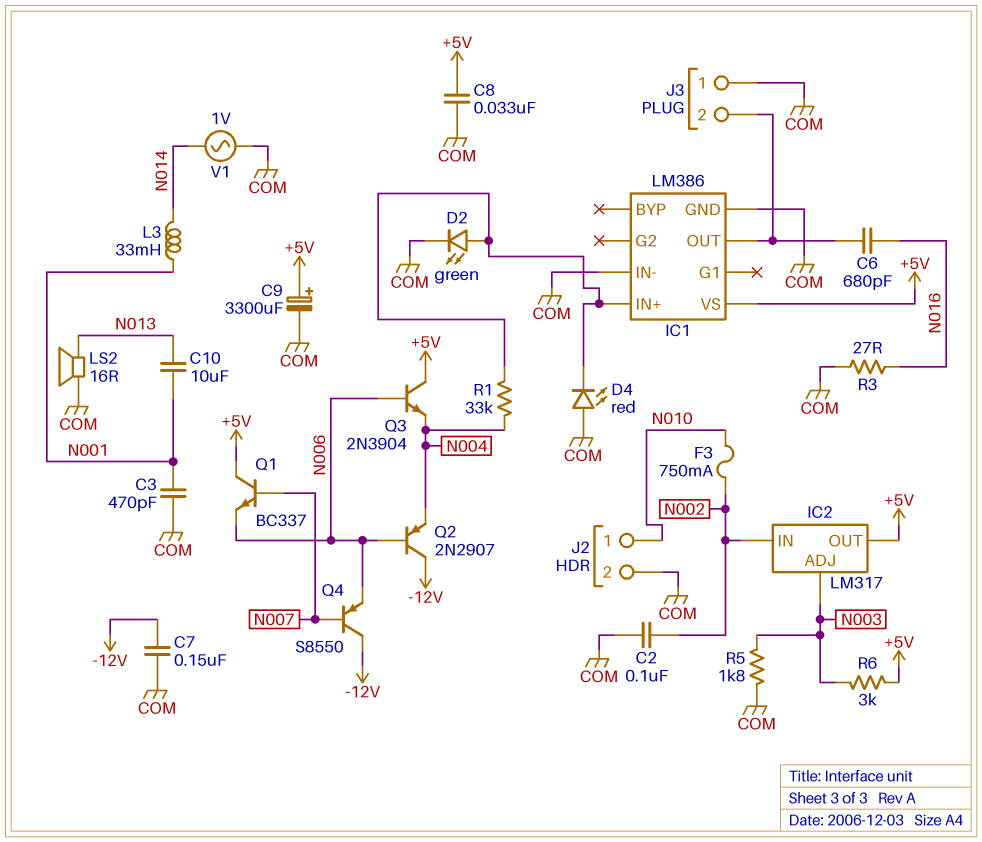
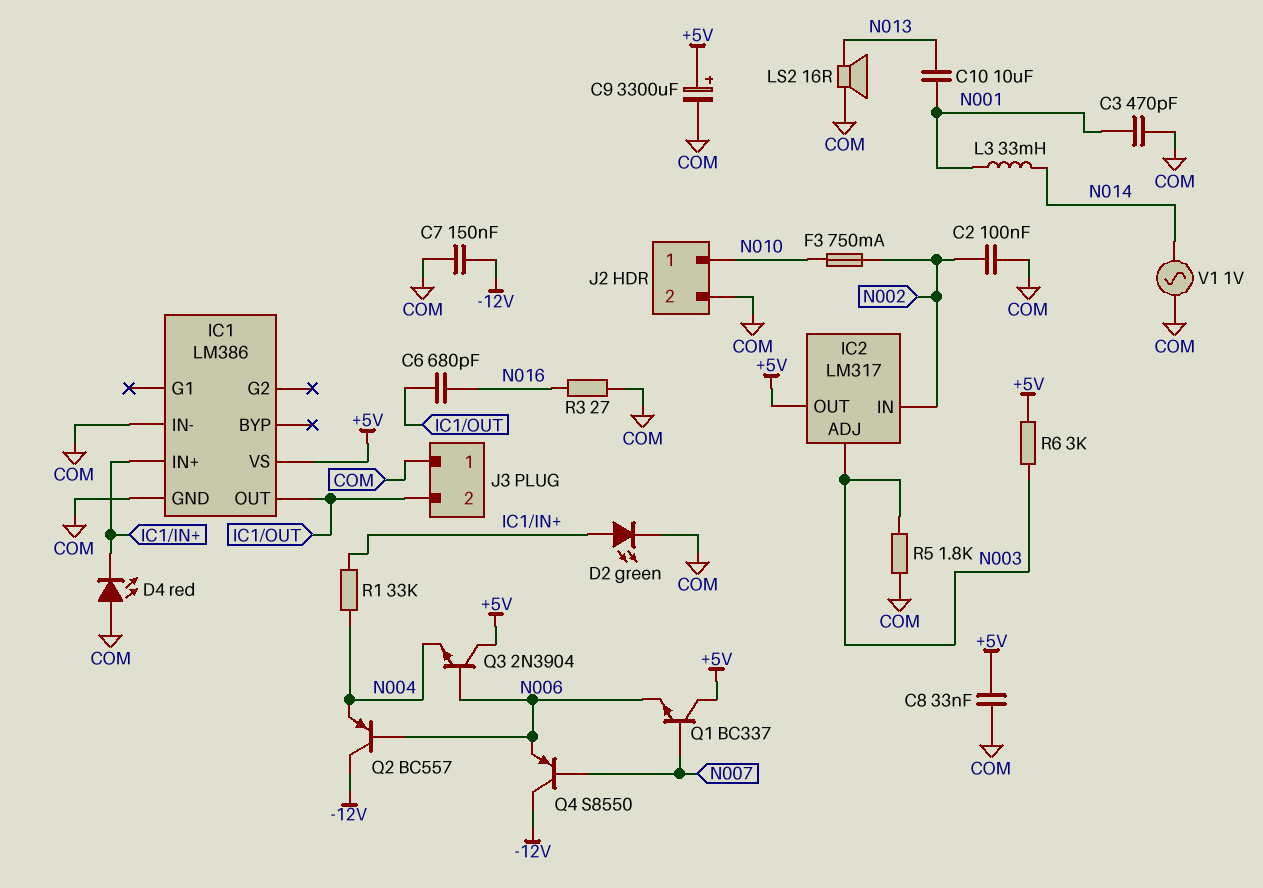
Q2: PNP 2N2907 (B N006, C -12V, E N004) -> PNP BC557 (B N006, C -12V, E N004)

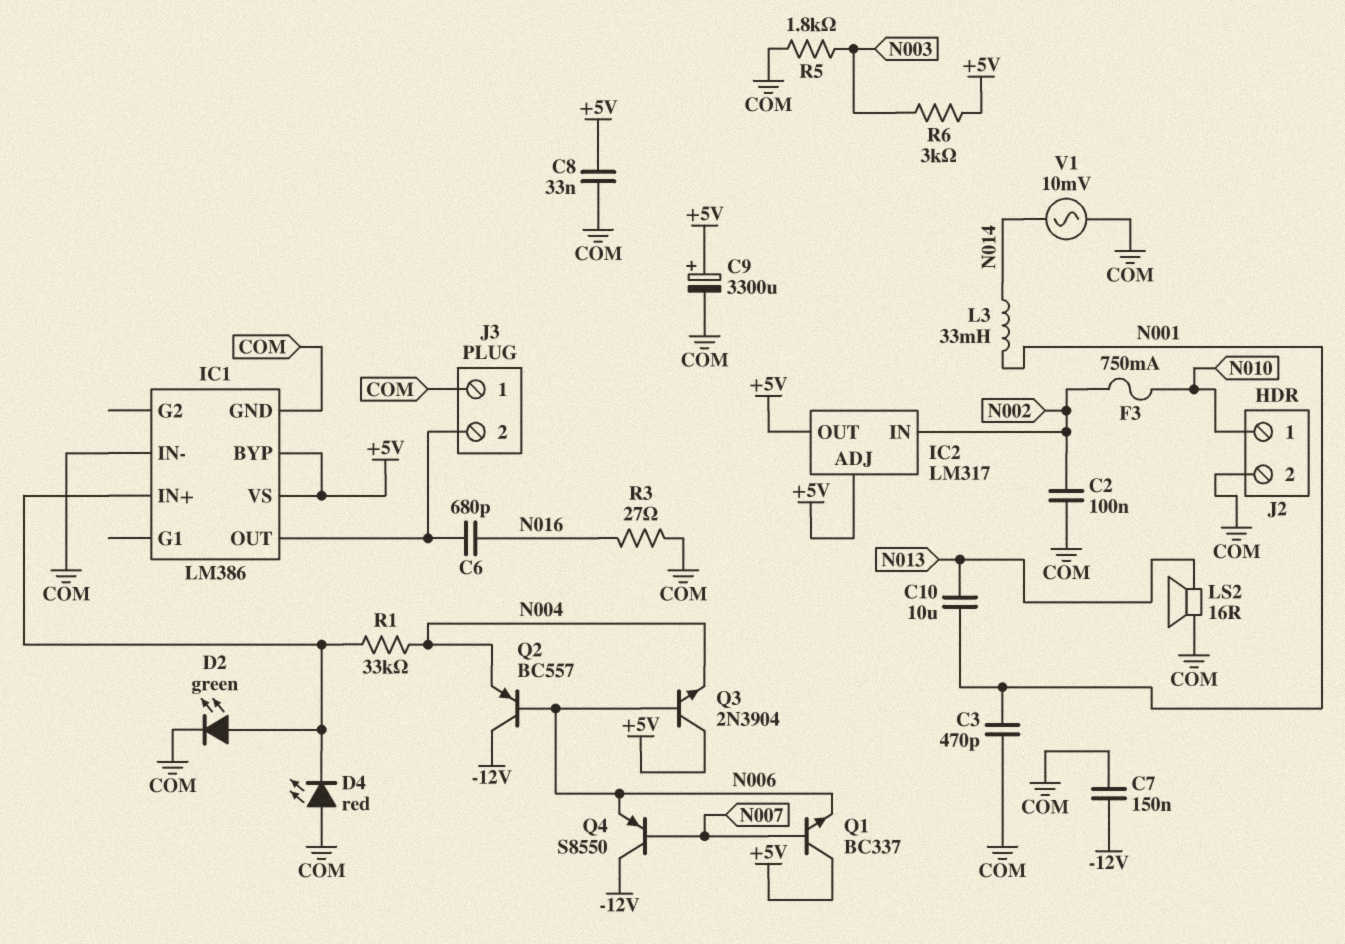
IC1 pin BYP: none -> +5V
IC2 pin ADJ: N003 -> +5V
V1: AC 1V (COM, N014) -> AC 10mV (COM, N014)

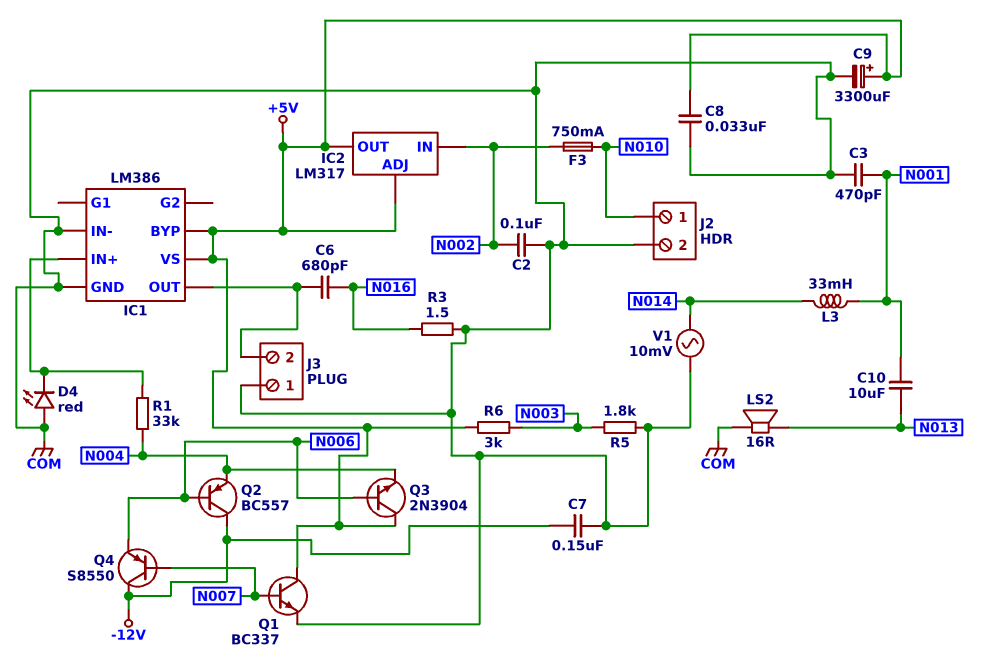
D2: LED green (A IC1/IN+, K COM) -> none
Q1: NPN BC337 (B N007, C +5V, E N006) -> NPN BC337 (B N007, C +5V, E COM)
R3: 27 (COM, N016) -> 1.5 (COM, N016)

